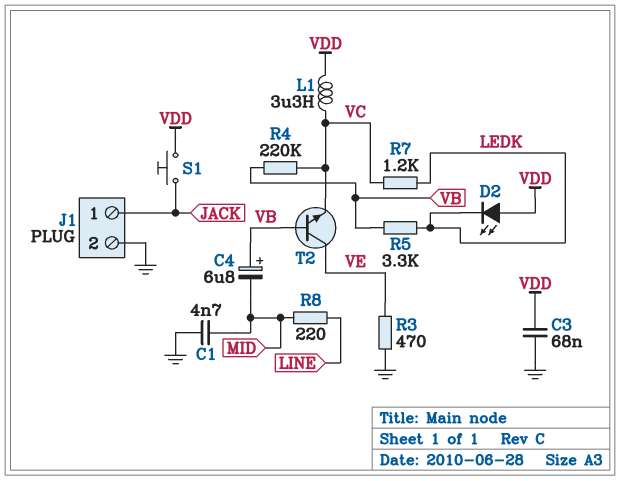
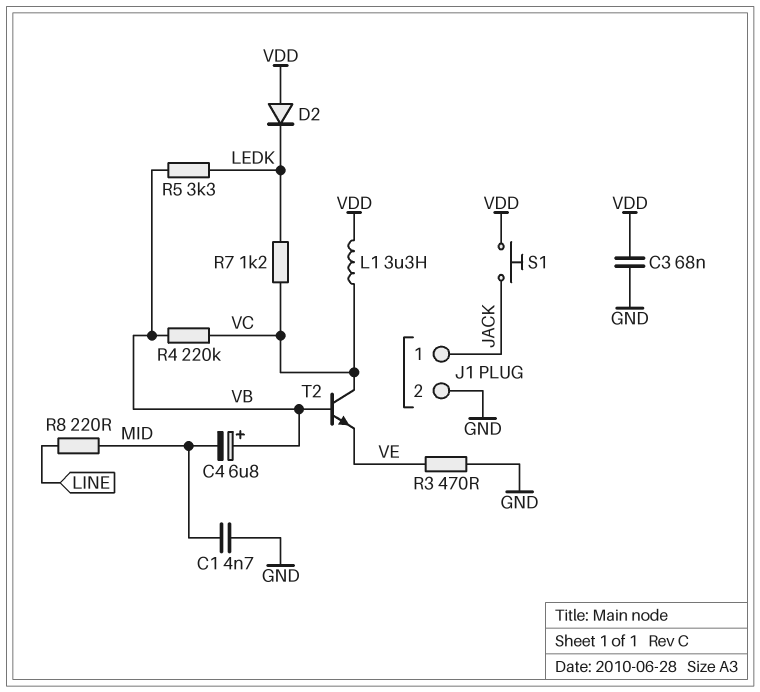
D2: LED (A VDD, K LEDK) -> diode (A VDD, K LEDK)
T2: NPN (B VB, C VE, E VC) -> NPN (B VB, C VC, E VE)

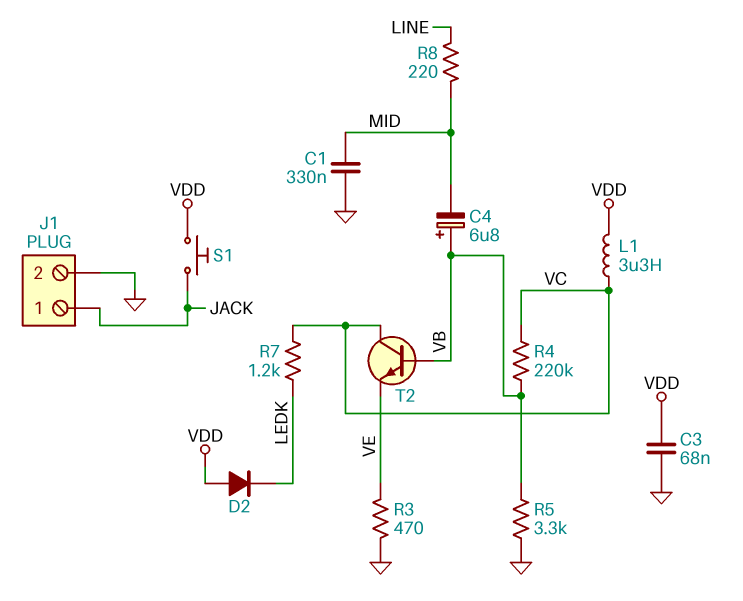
C1: 4.7nF (GND, MID) -> 330nF (GND, MID)
R5: 3.3k (LEDK, VB) -> 3.3k (GND, VB)

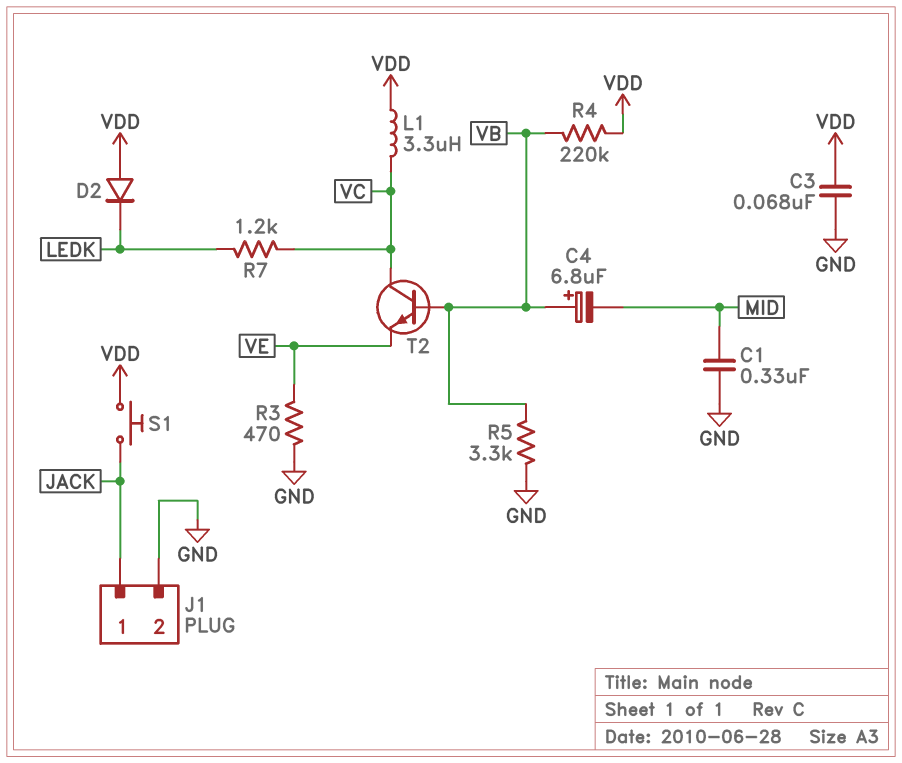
R4: 220k (VB, VC) -> 220k (VB, VDD)
R8: 220 (LINE, MID) -> none

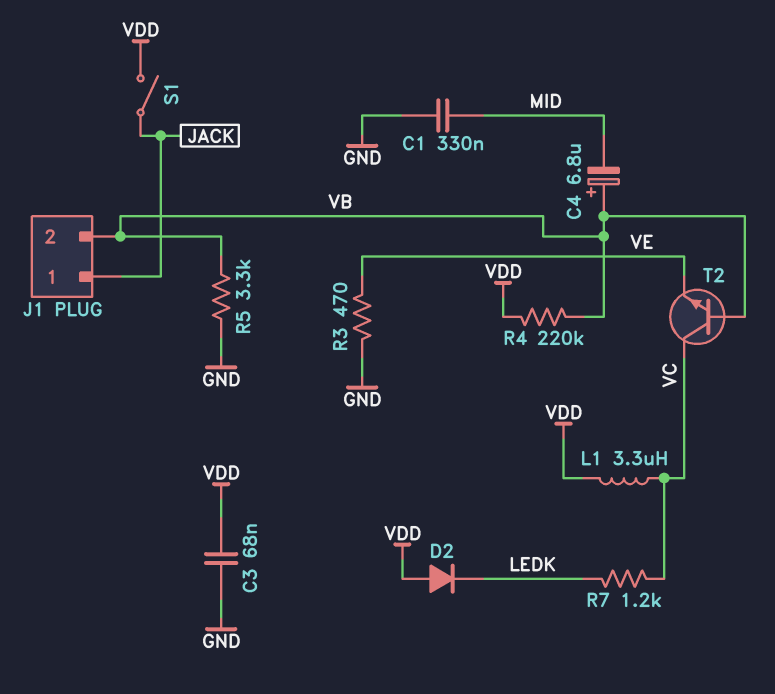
J1 pin 2: GND -> VB
S1: button (JACK, VDD) -> switch (JACK, VDD)

